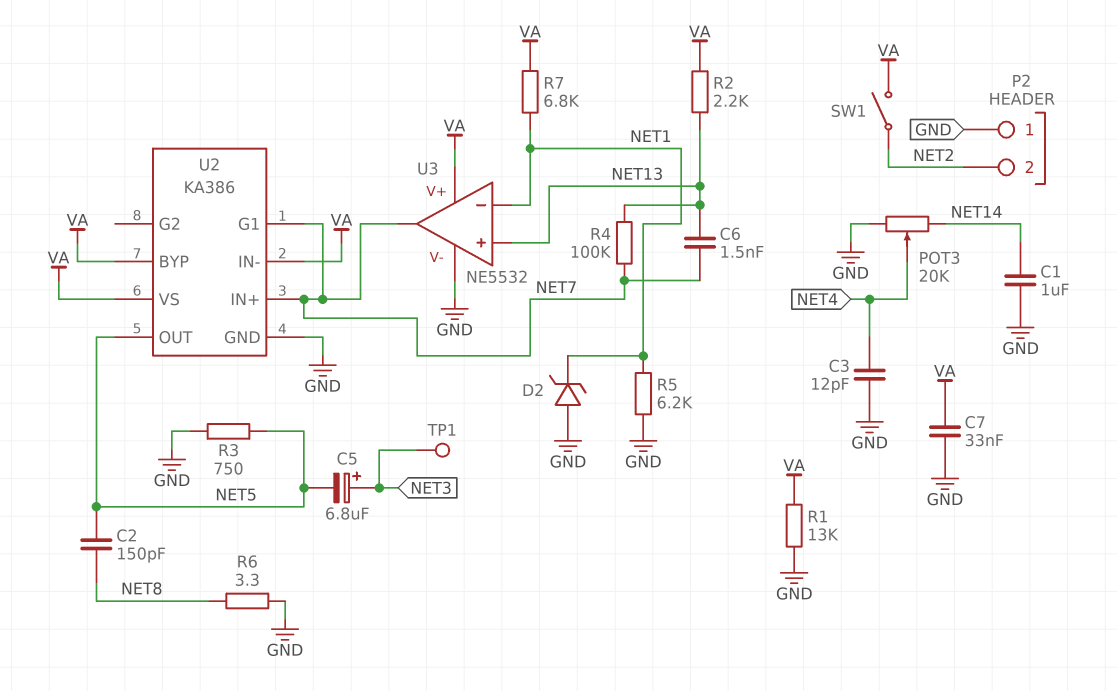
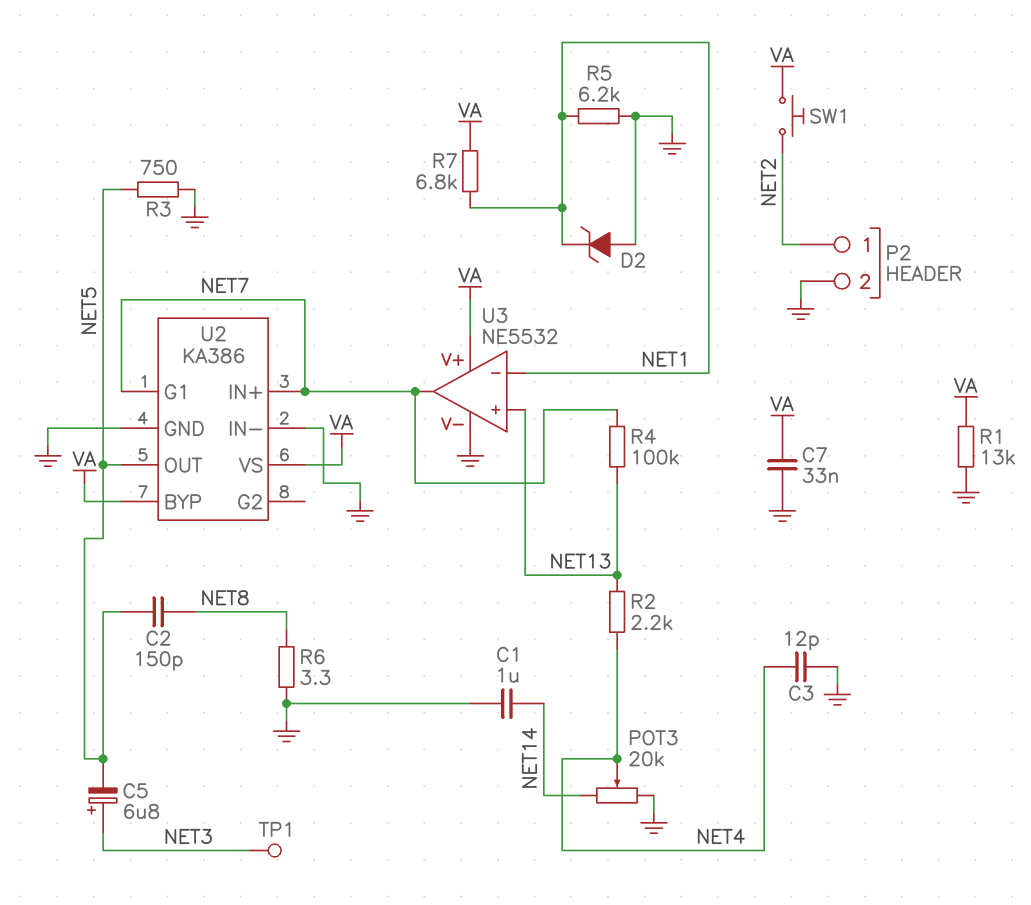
C6: 1.5nF (NET7, NET13) -> none
P2 pin 1: GND -> NET2
P2 pin 2: NET2 -> GND
R2: 2.2k (NET13, VA) -> 2.2k (NET4, NET13)
SW1: switch (NET2, VA) -> button (NET2, VA)
U2 pin IN-: VA -> GND

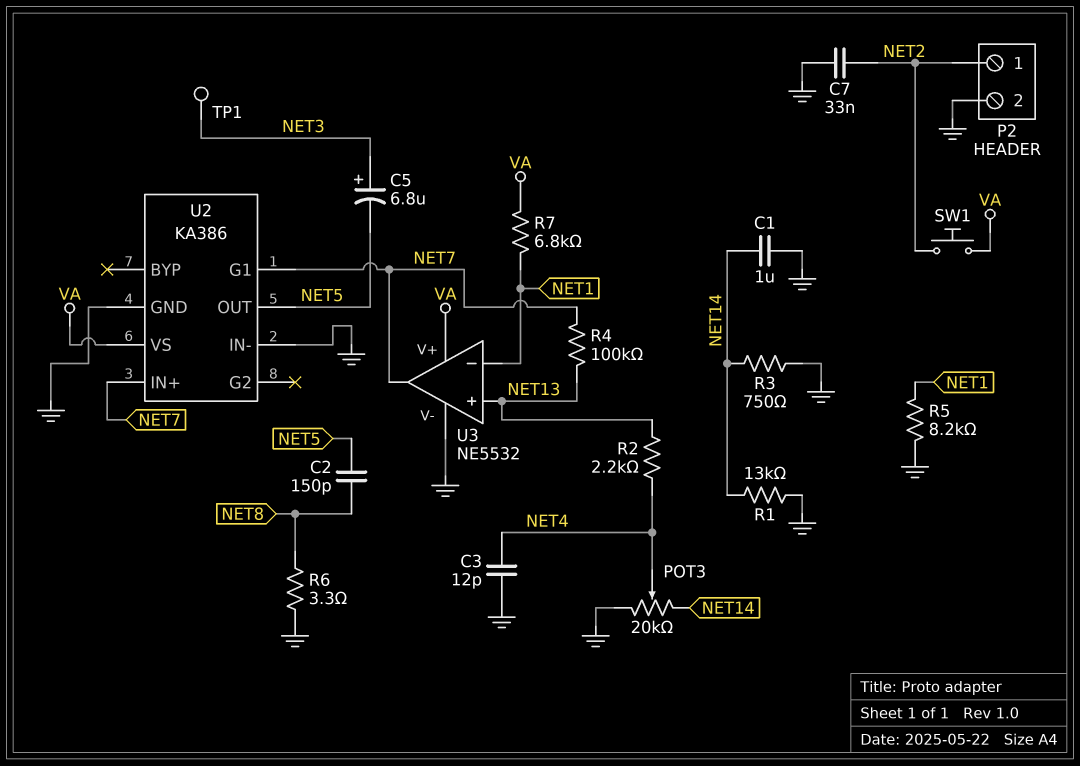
C7: 33nF (GND, VA) -> 33nF (GND, NET2)
D2: zener (A GND, K NET1) -> none
R1: 13k (GND, VA) -> 13k (GND, NET14)
R3: 750 (GND, NET5) -> 750 (GND, NET14)
R5: 6.2k (GND, NET1) -> 8.2k (GND, NET1)
U2 pin BYP: VA -> none

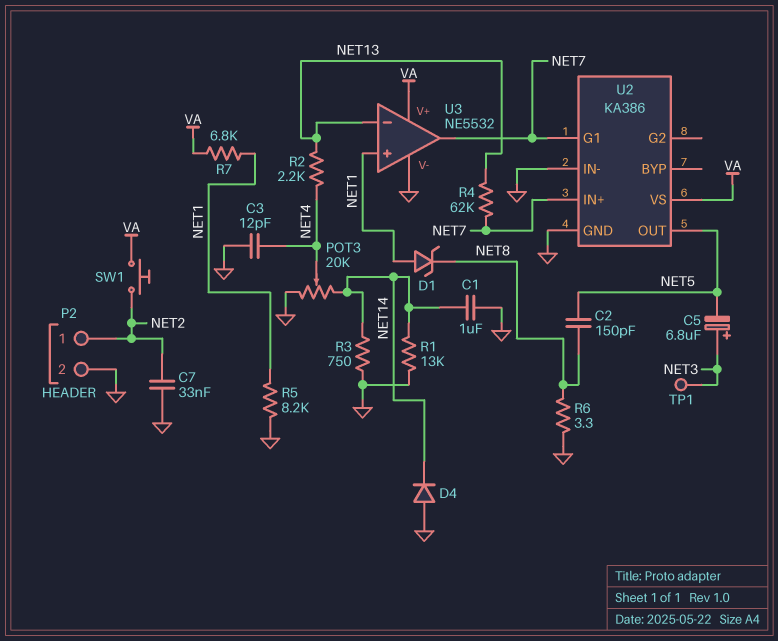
D1: none -> zener (A NET1, K NET8)
D4: none -> diode (A GND, K NET14)
R4: 100k (NET7, NET13) -> 62k (NET7, NET13)
U3 pin in+: NET13 -> NET1
U3 pin in-: NET1 -> NET13

